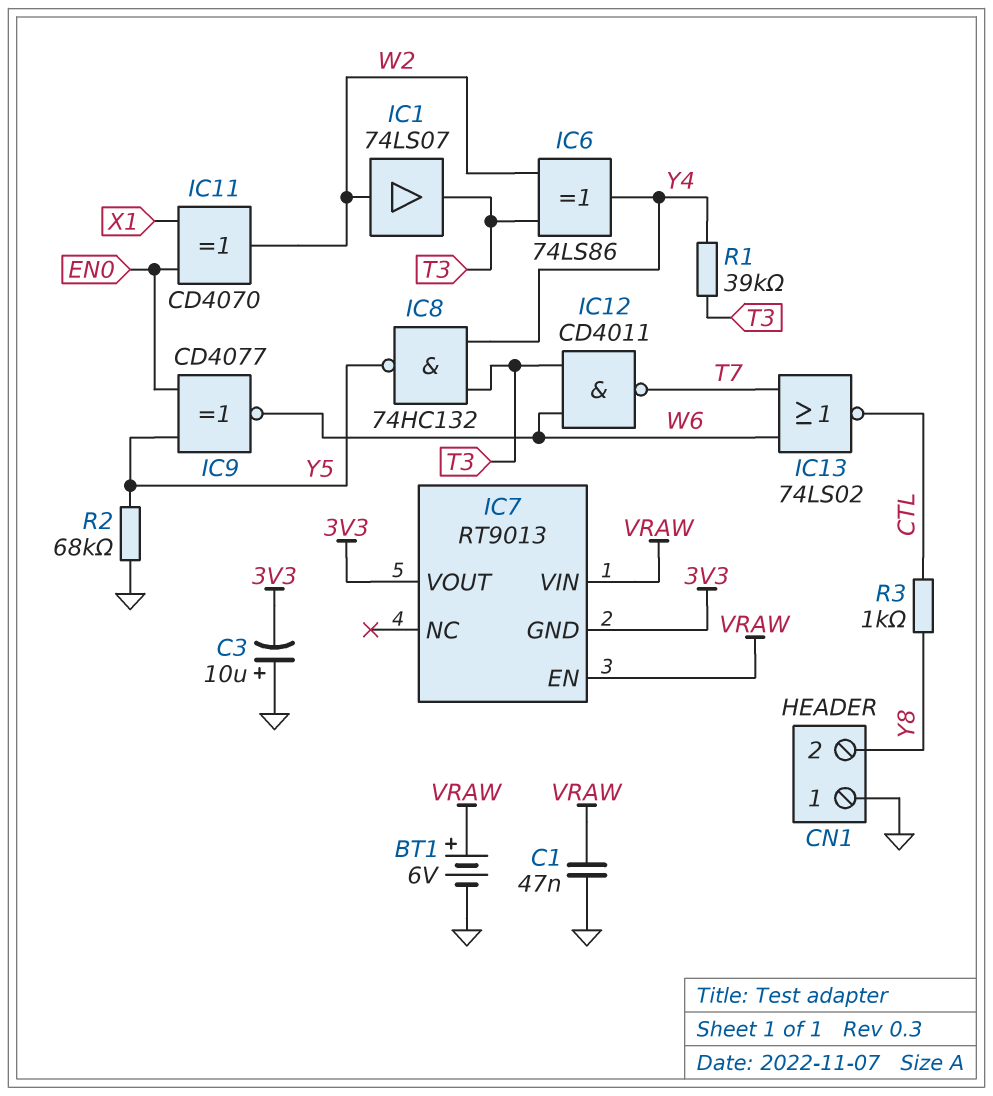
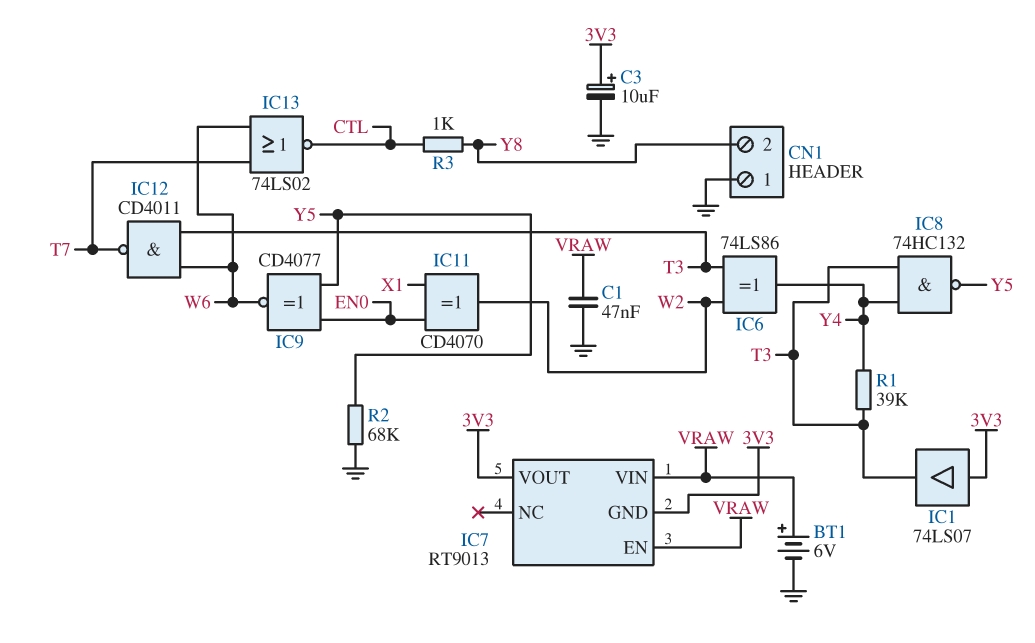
C3: 10uF (plus GND, minus 3V3) -> 10uF (plus 3V3, minus GND)
IC1: buffer 74LS07 (in W2, out T3) -> buffer 74LS07 (in 3V3, out T3)

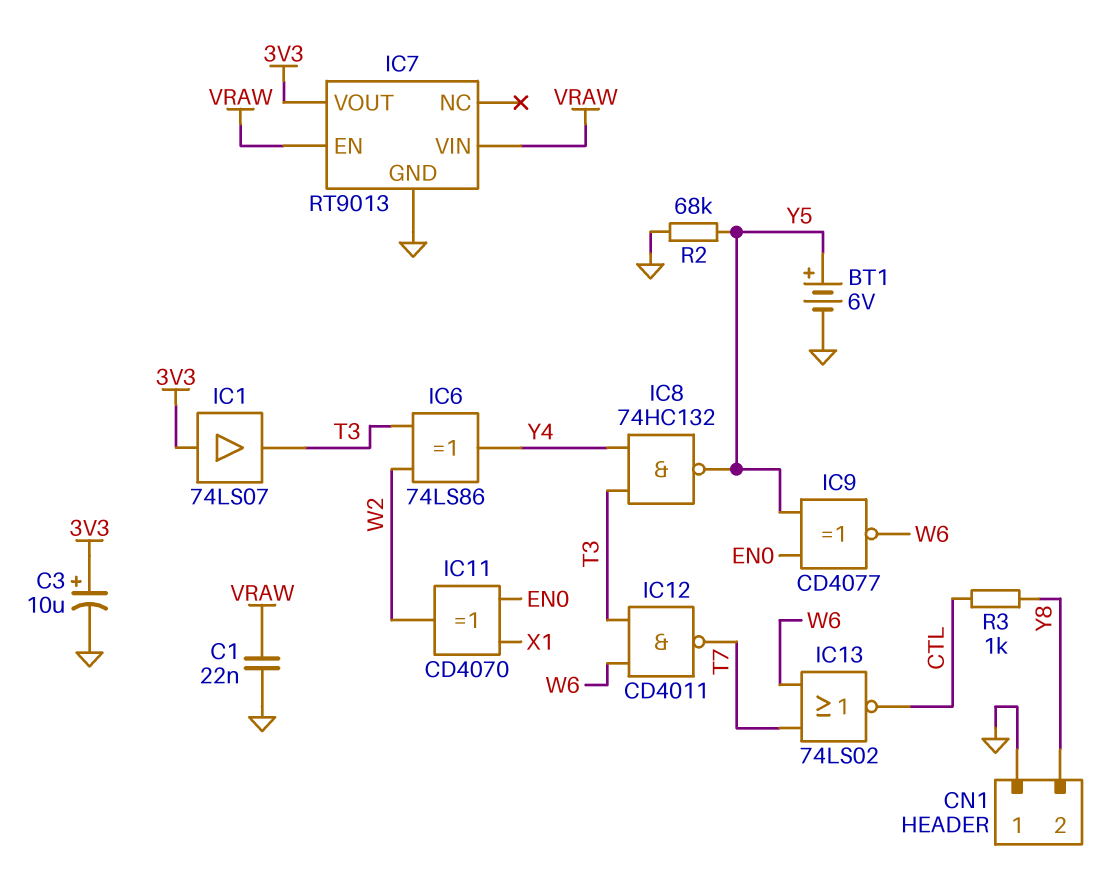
BT1: 6V (plus VRAW, minus GND) -> 6V (plus Y5, minus GND)
C1: 47nF (GND, VRAW) -> 22nF (GND, VRAW)
IC7 pin GND: 3V3 -> GND
R1: 39k (T3, Y4) -> none

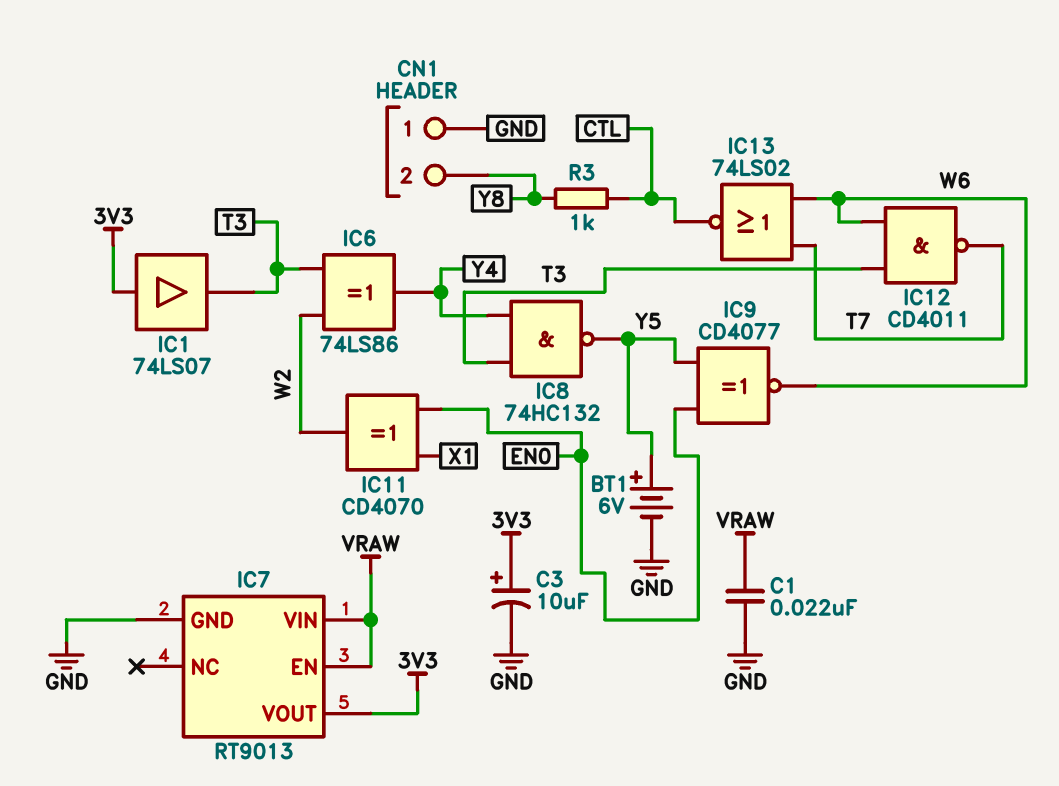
R2: 68k (GND, Y5) -> none

